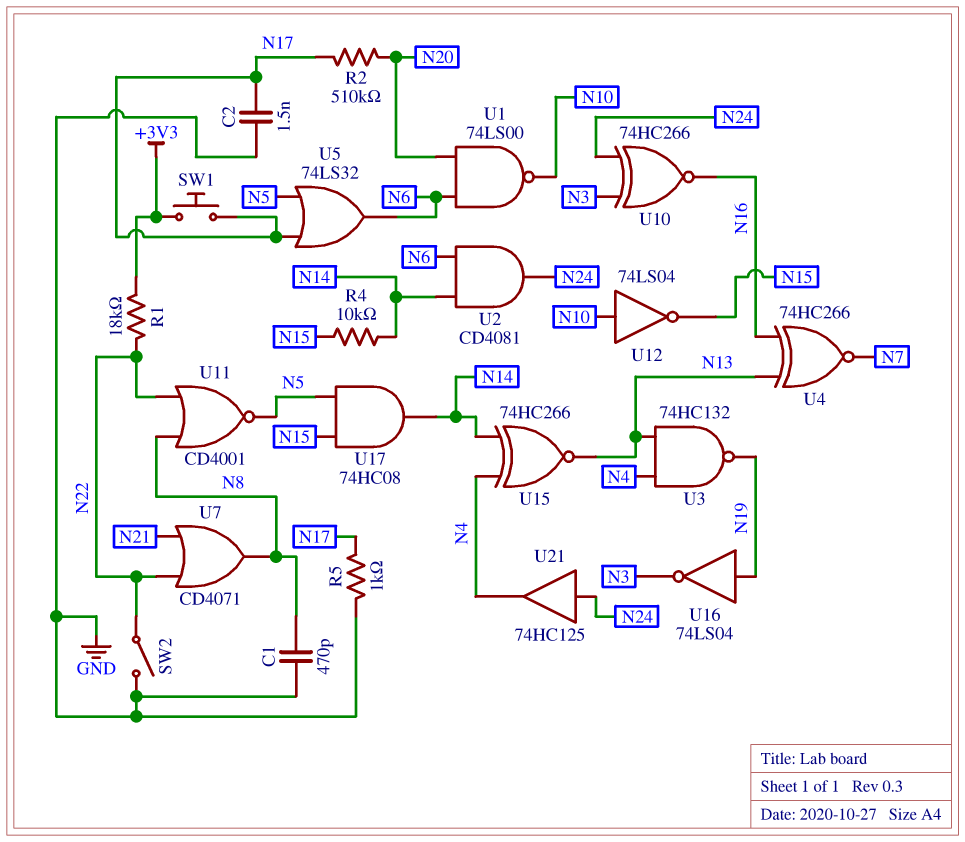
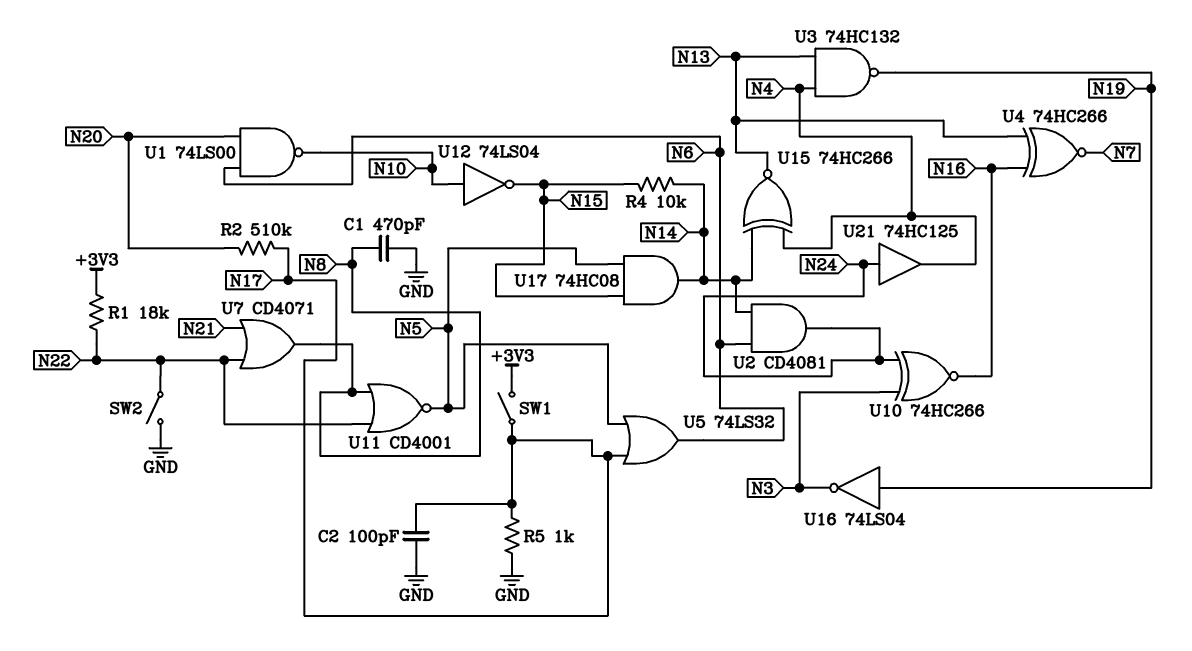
C2: 1.5nF (GND, N17) -> 100pF (GND, N17)
SW1: button (+3V3, N17) -> switch (+3V3, N17)

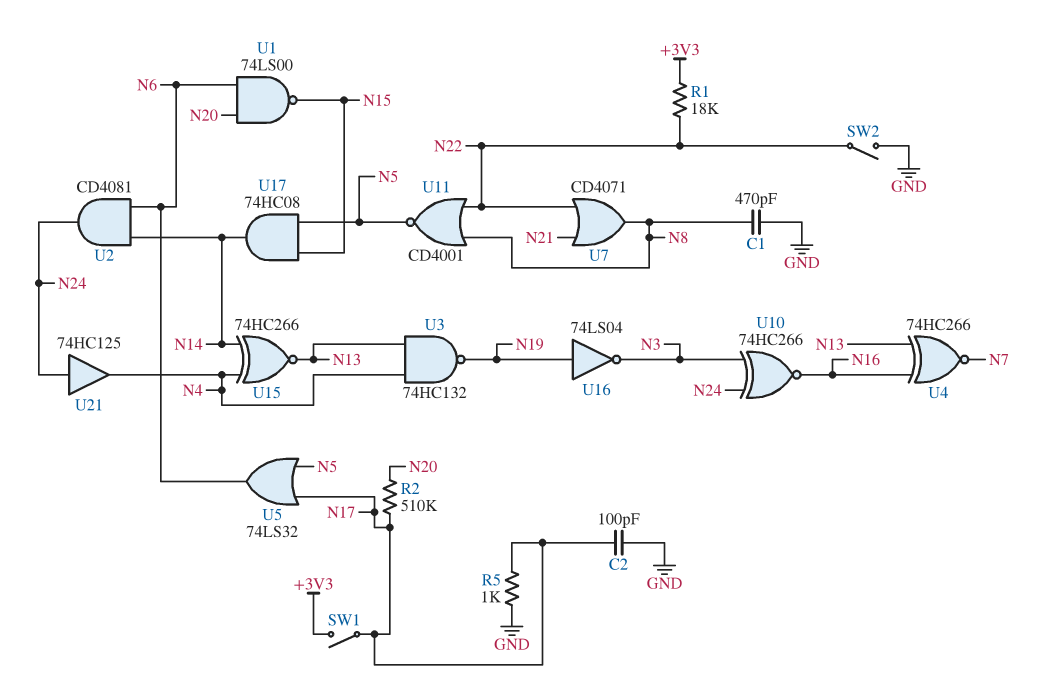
R4: 10k (N14, N15) -> none
U1: NAND 74LS00 (in N6, in N20, out N10) -> NAND 74LS00 (in N6, in N20, out N15)
U12: NOT 74LS04 (in N10, out N15) -> none

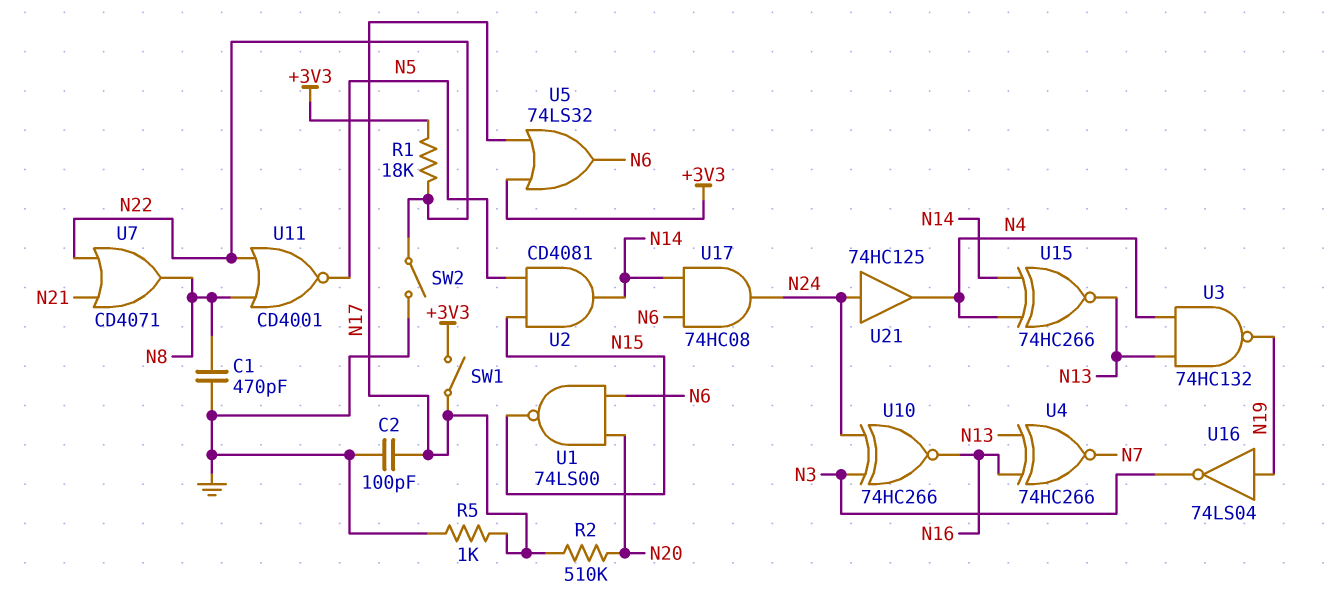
U2: AND CD4081 (in N6, in N14, out N24) -> AND CD4081 (in N5, in N15, out N14)
U5: OR 74LS32 (in N5, in N17, out N6) -> OR 74LS32 (in +3V3, in N17, out N6)
U17: AND 74HC08 (in N5, in N15, out N14) -> AND 74HC08 (in N6, in N14, out N24)

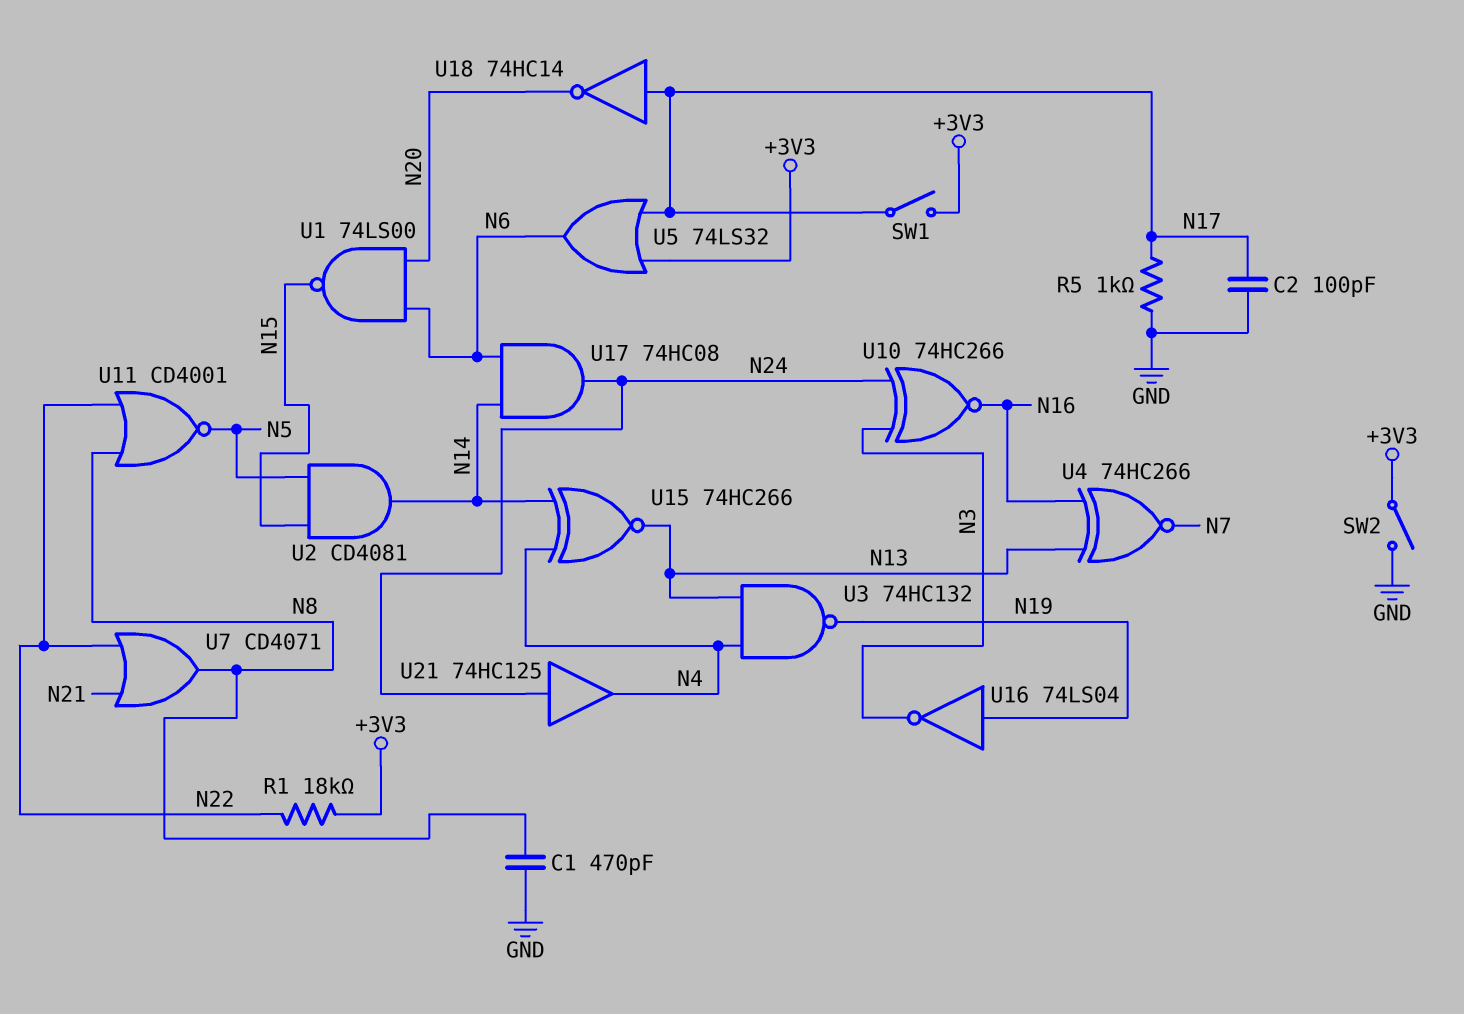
R2: 510k (N17, N20) -> none
SW2: switch (GND, N22) -> switch (+3V3, GND)
U18: none -> NOT 74HC14 (in N17, out N20)

